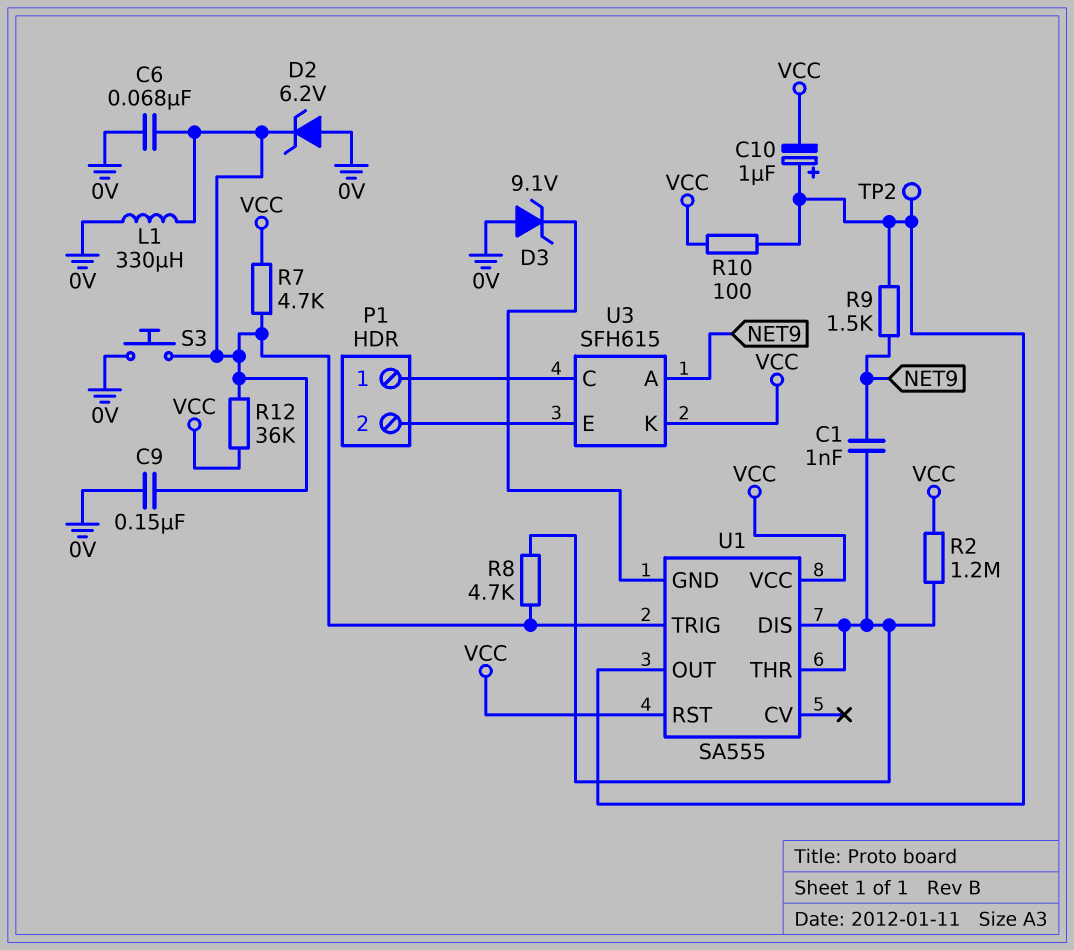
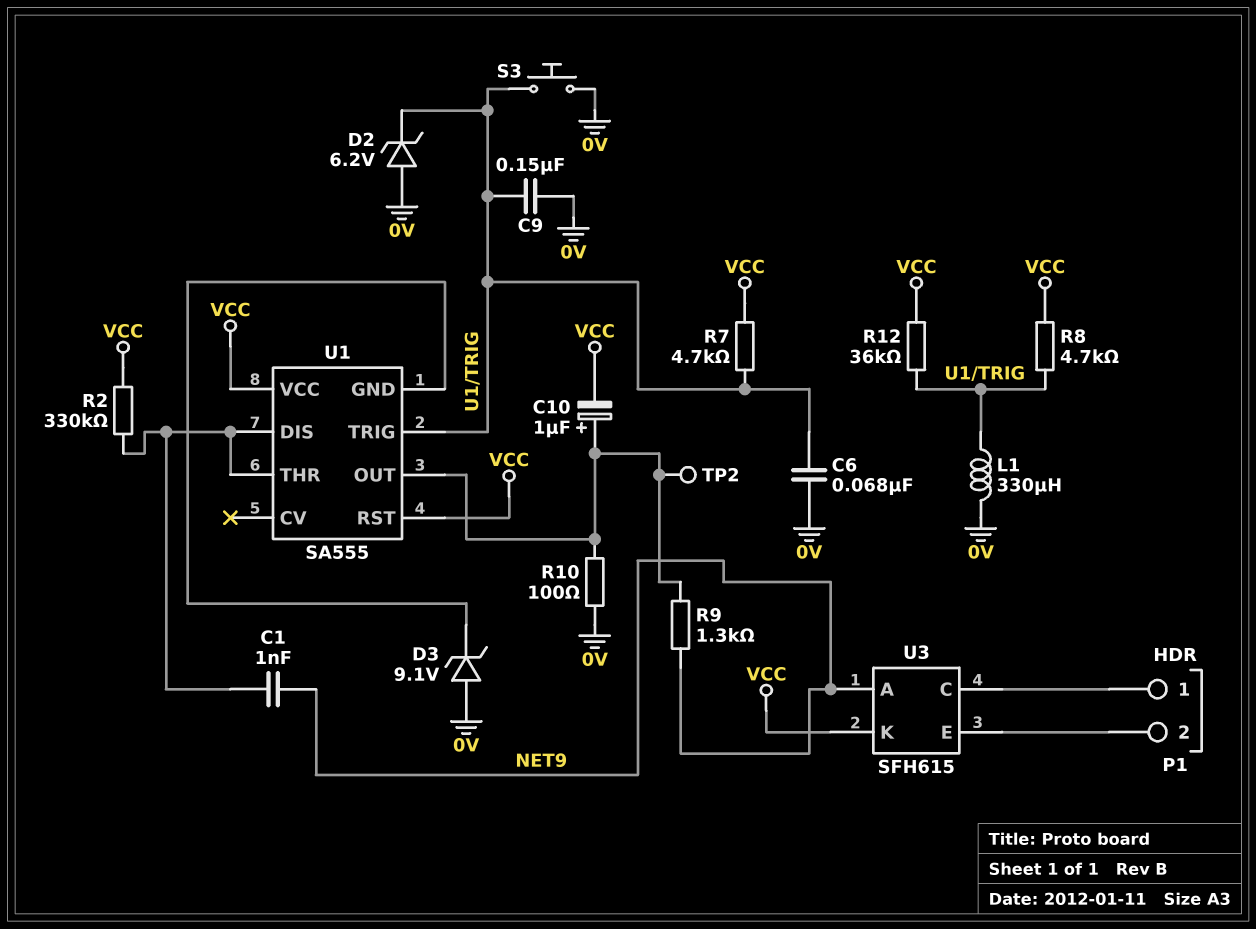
R2: 1.2M (U1/DIS, VCC) -> 330k (U1/DIS, VCC)
R8: 4.7k (U1/DIS, U1/TRIG) -> 4.7k (U1/TRIG, VCC)
R9: 1.5k (NET9, U1/OUT) -> 1.3k (NET9, U1/OUT)
R10: 100 (U1/OUT, VCC) -> 100 (0V, U1/OUT)

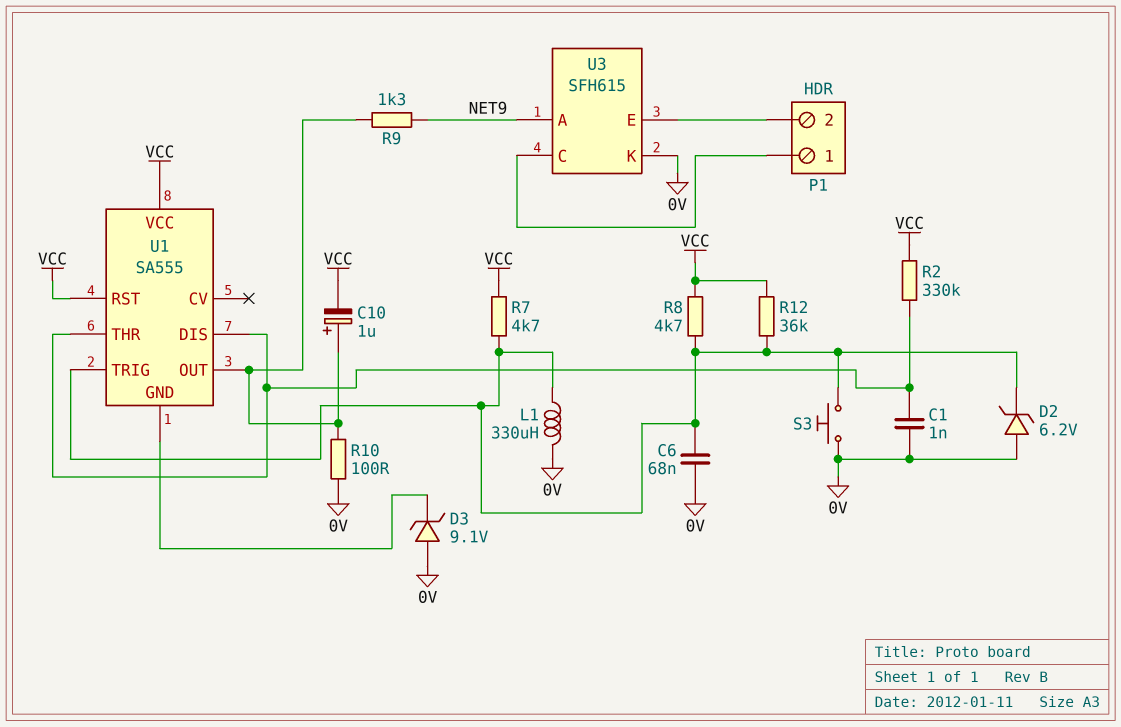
C1: 1nF (NET9, U1/DIS) -> 1nF (0V, U1/DIS)
C9: 150nF (0V, U1/TRIG) -> none
TP2: test point (U1/OUT) -> none
U3 pin K: VCC -> 0V

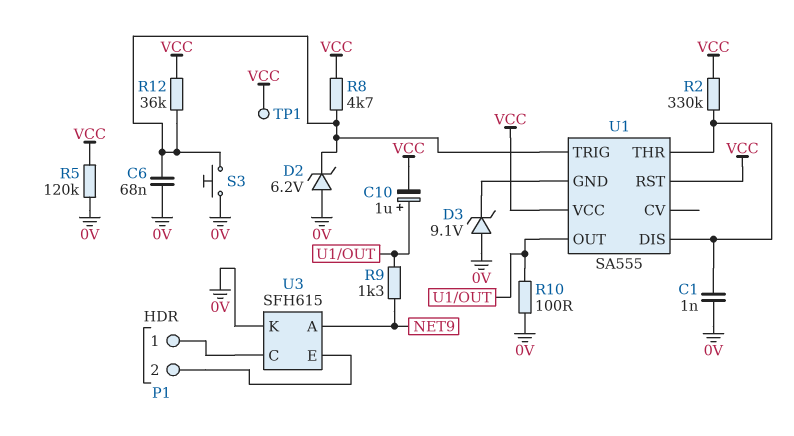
L1: 330uH (0V, U1/TRIG) -> none
R5: none -> 120k (0V, VCC)
R7: 4.7k (U1/TRIG, VCC) -> none
TP1: none -> test point (VCC)

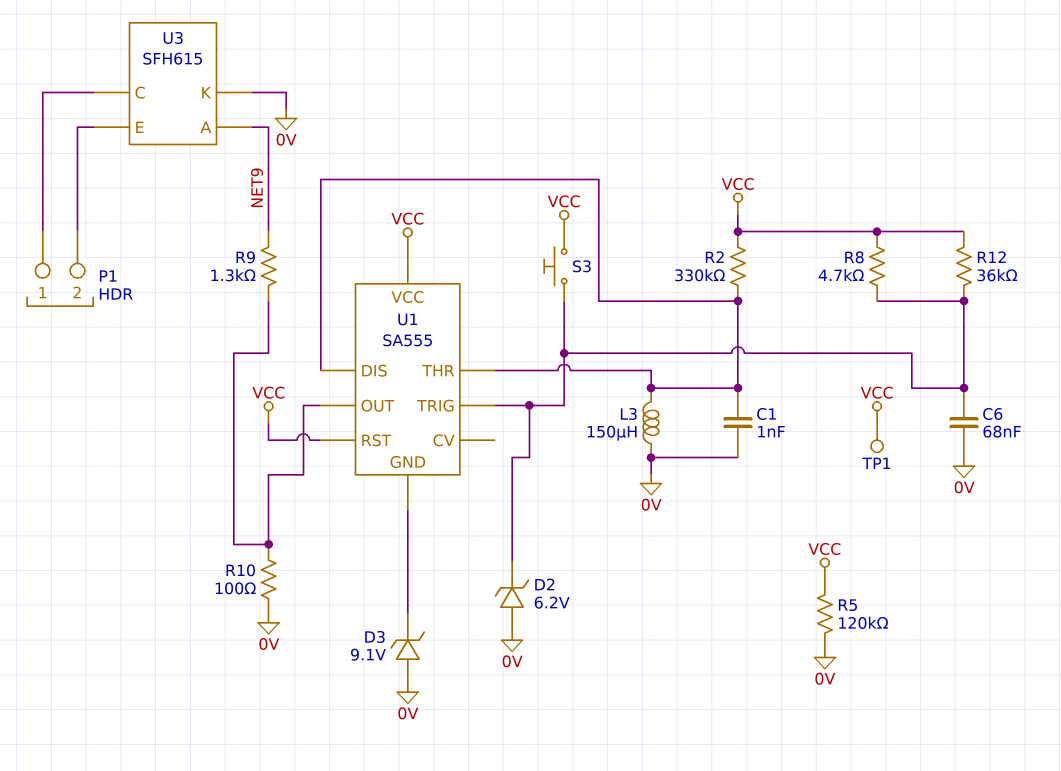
C10: 1uF (plus U1/OUT, minus VCC) -> none
L3: none -> 150uH (0V, U1/DIS)
S3: button (0V, U1/TRIG) -> button (U1/TRIG, VCC)

